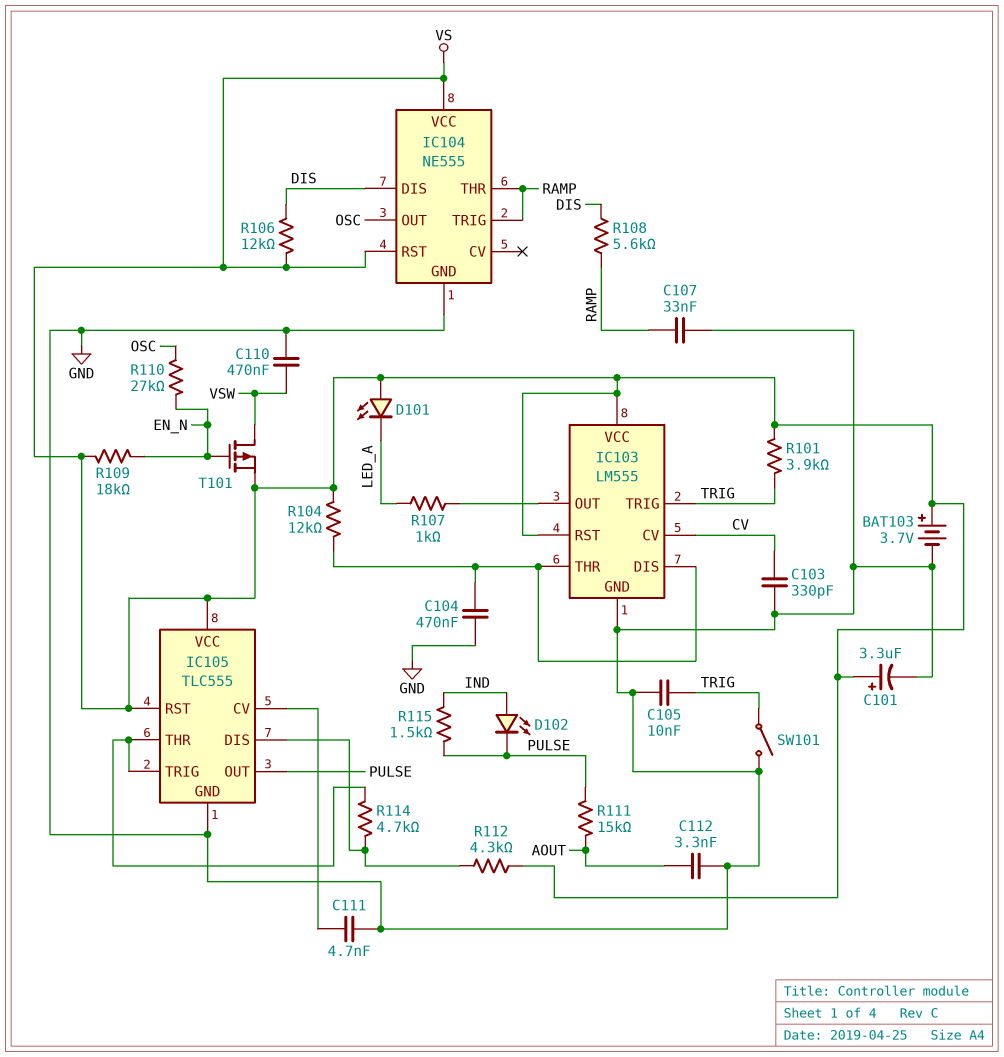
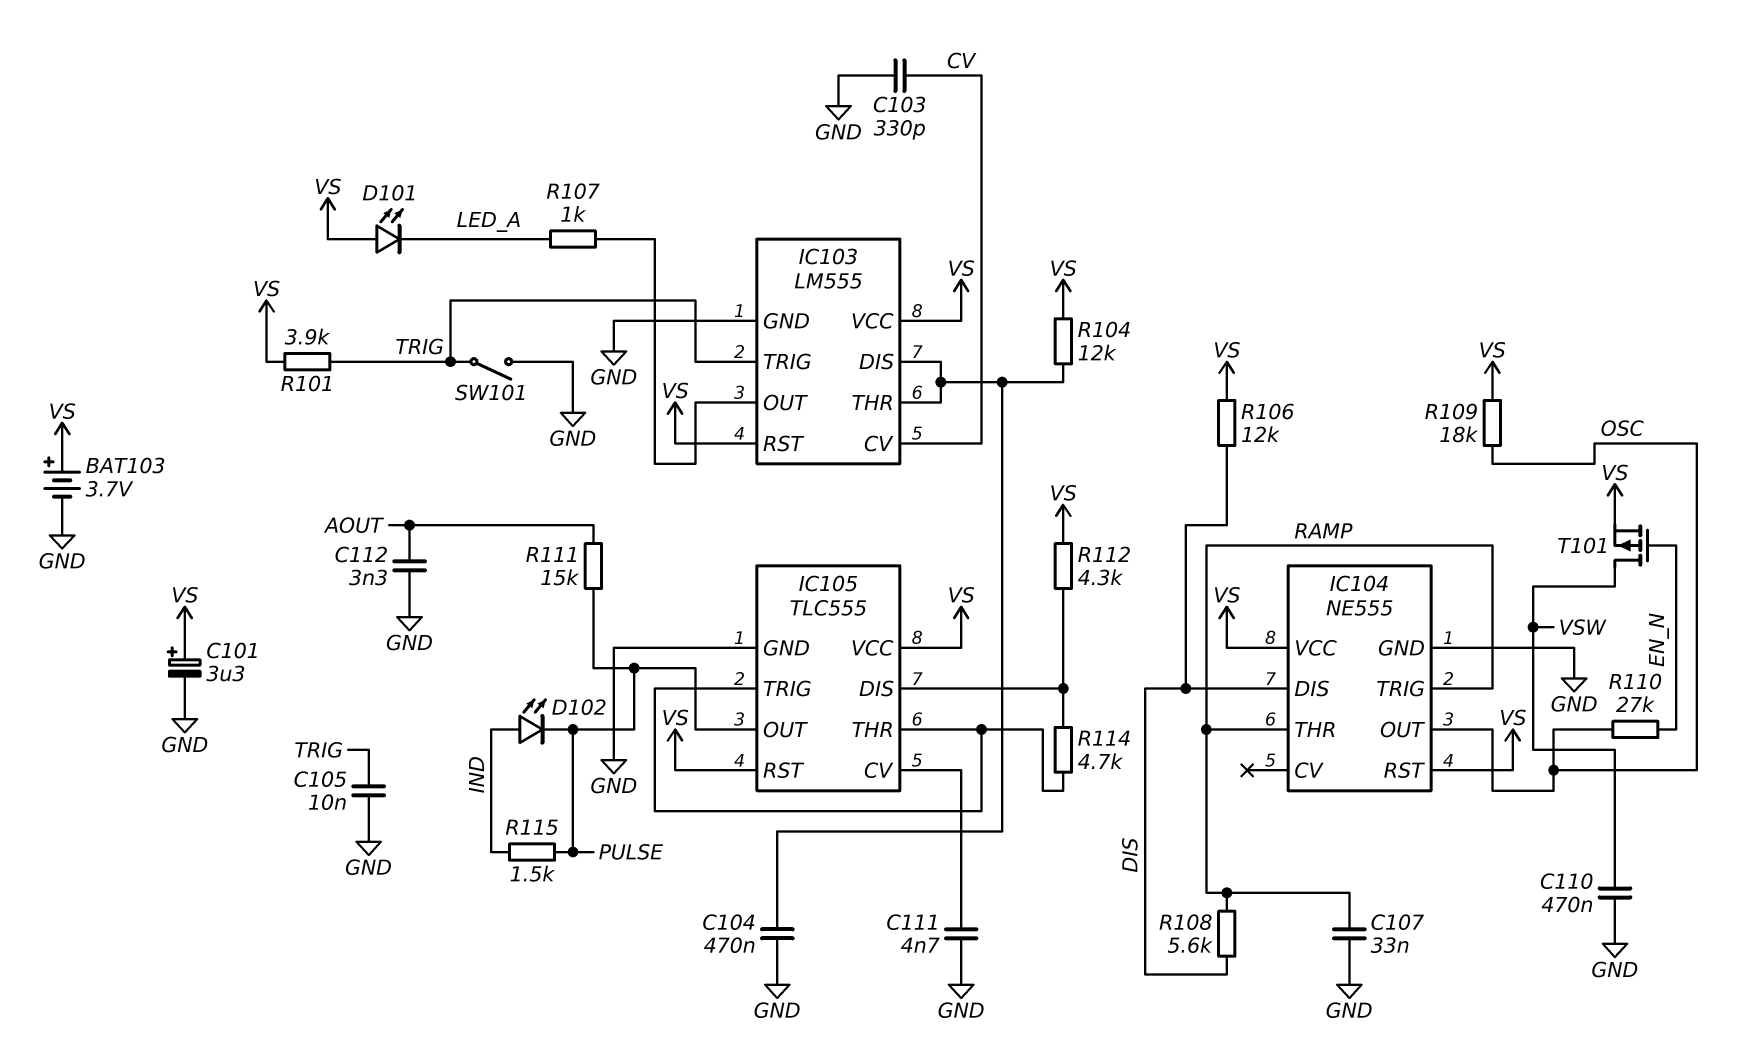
R109: 18k (EN_N, VS) -> 18k (OSC, VS)

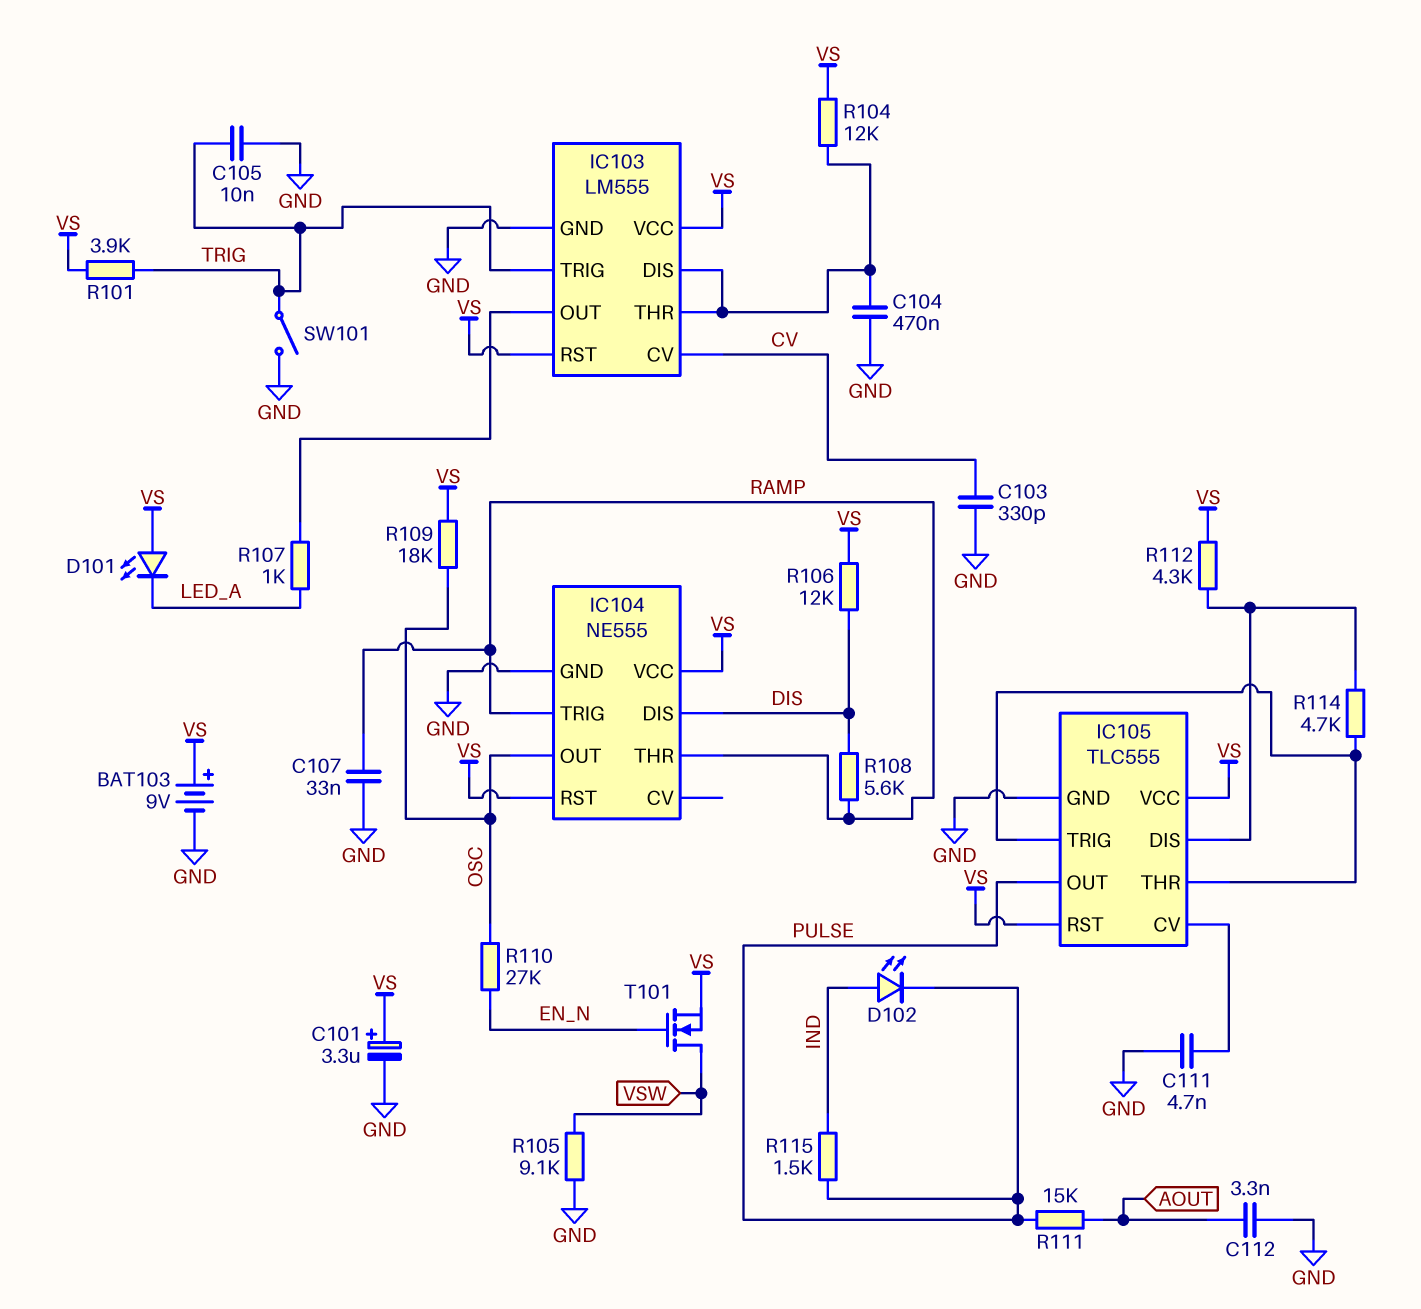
BAT103: 3.7V (plus VS, minus GND) -> 9V (plus VS, minus GND)
C110: 470nF (GND, VSW) -> none
R105: none -> 9.1k (GND, VSW)
T101: PMOS (G EN_N, D VSW, S VS) -> NMOS (G EN_N, D VSW, S VS)

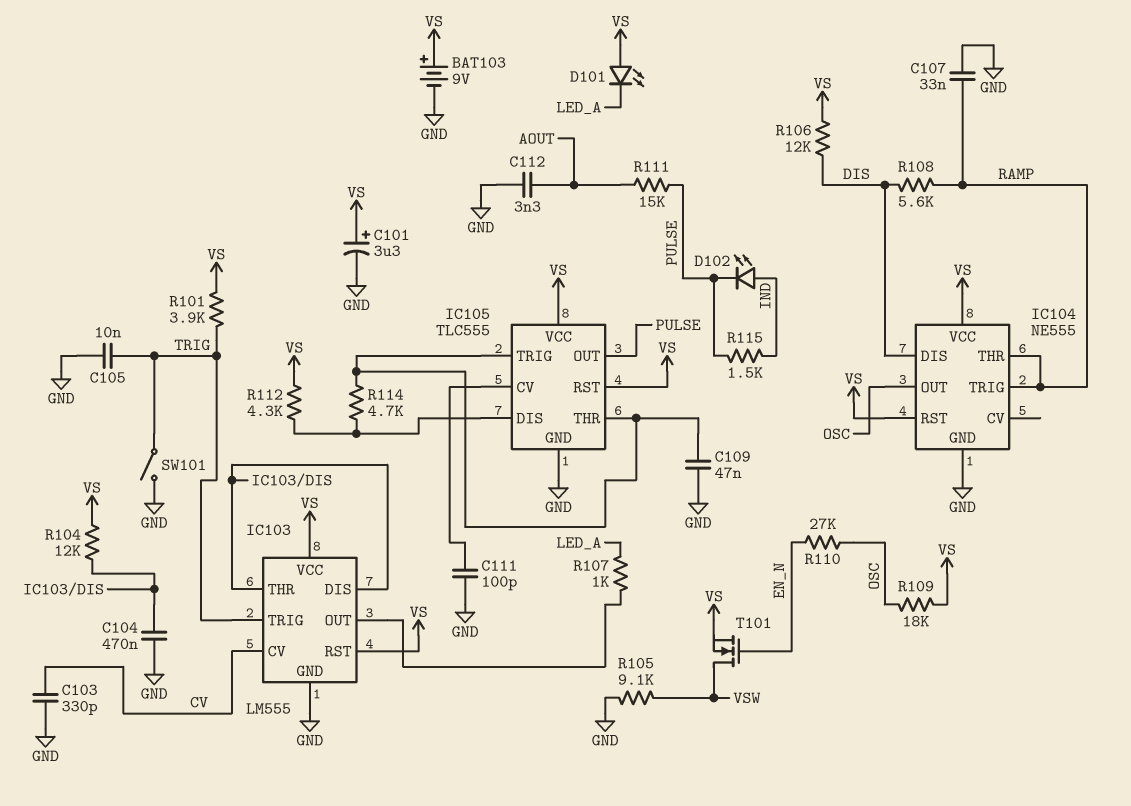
C109: none -> 47nF (GND, IC105/THR)
C111: 4.7nF (GND, IC105/CV) -> 100pF (GND, IC105/CV)

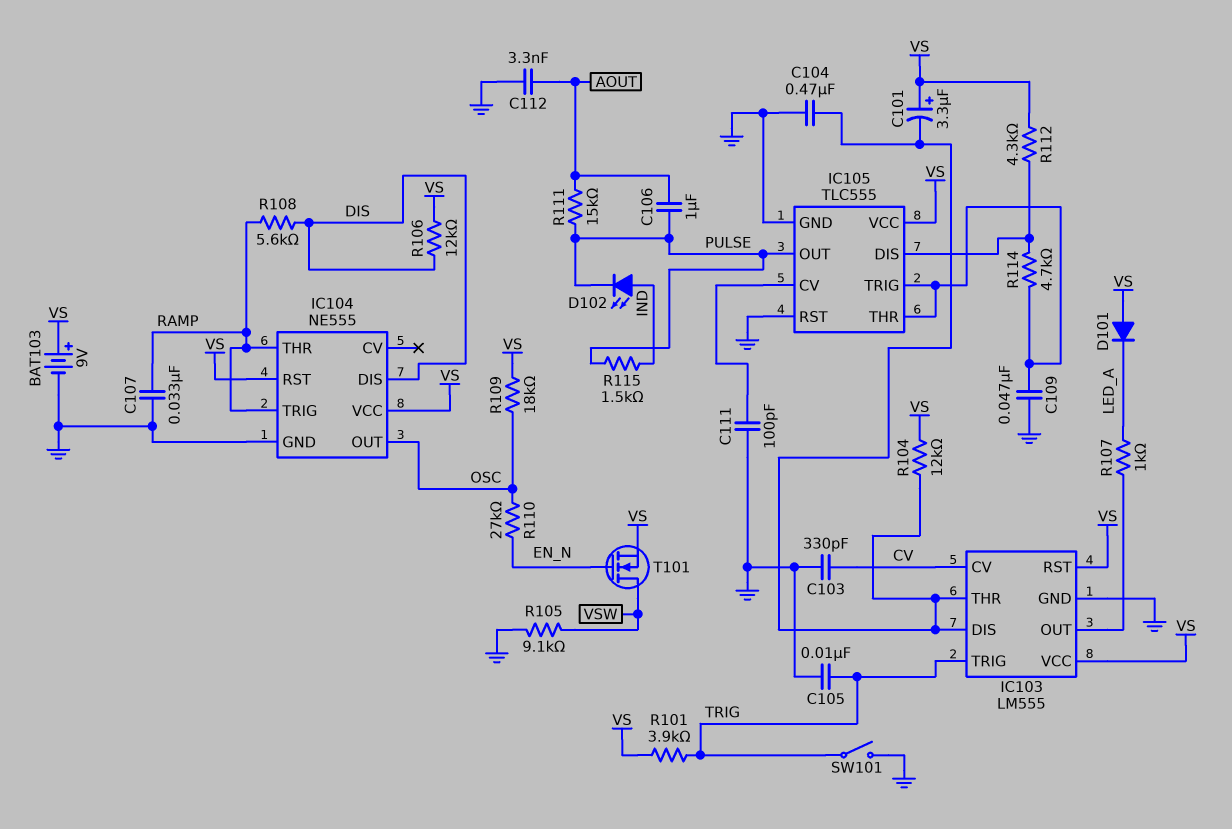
C101: 3.3uF (plus VS, minus GND) -> 3.3uF (plus VS, minus IC103/DIS)
C106: none -> 1uF (AOUT, PULSE)
D101: LED (A VS, K LED_A) -> diode (A VS, K LED_A)
IC105 pin RST: VS -> GND

